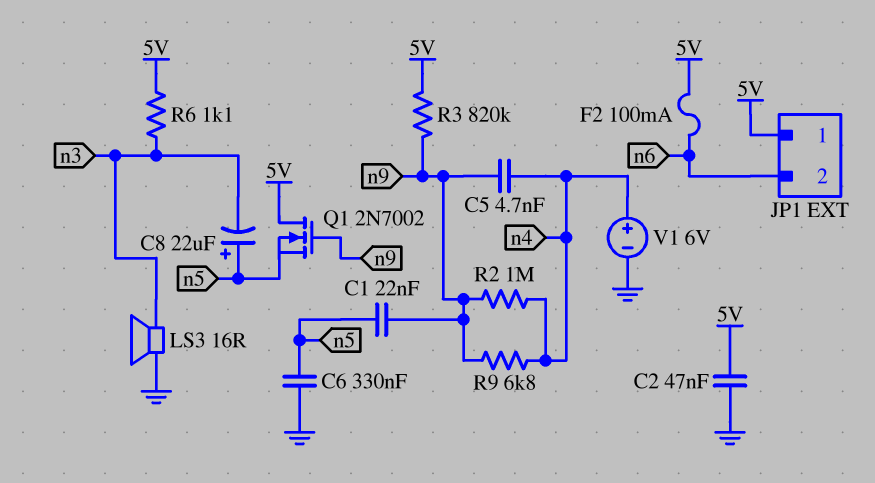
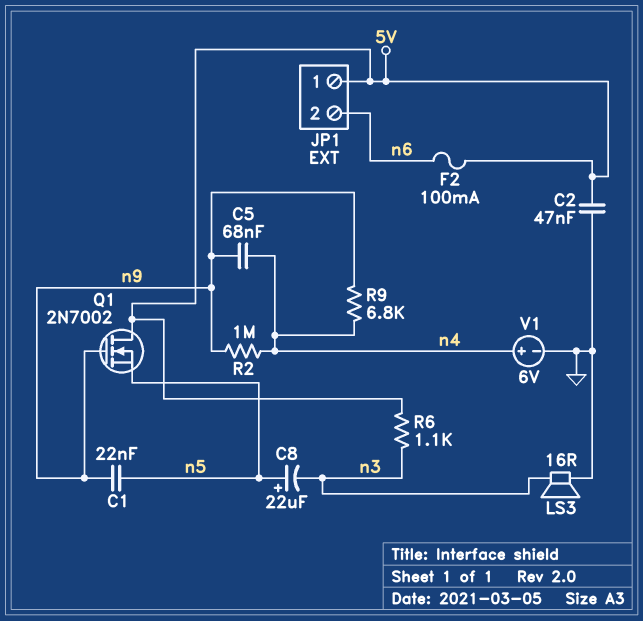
C5: 4.7nF (n4, n9) -> 68nF (n4, n9)
C6: 330nF (GND, n5) -> none
R3: 820k (5V, n9) -> none

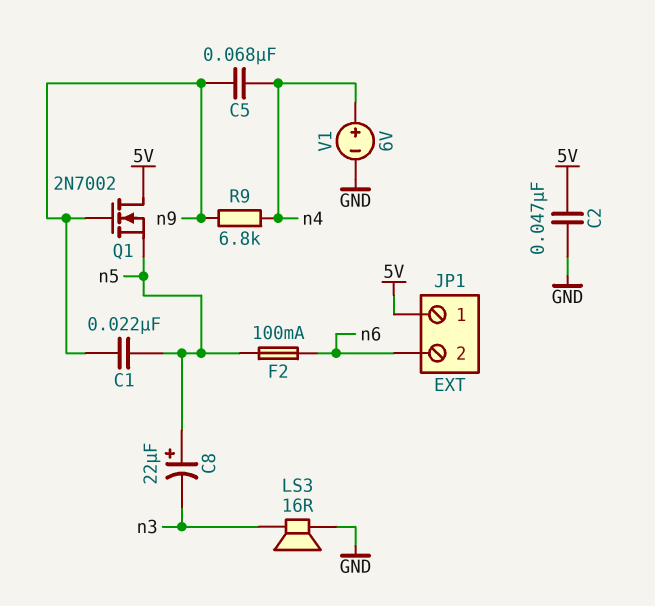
F2: 100mA (5V, n6) -> 100mA (n5, n6)
R2: 1M (n4, n9) -> none
R6: 1.1k (5V, n3) -> none

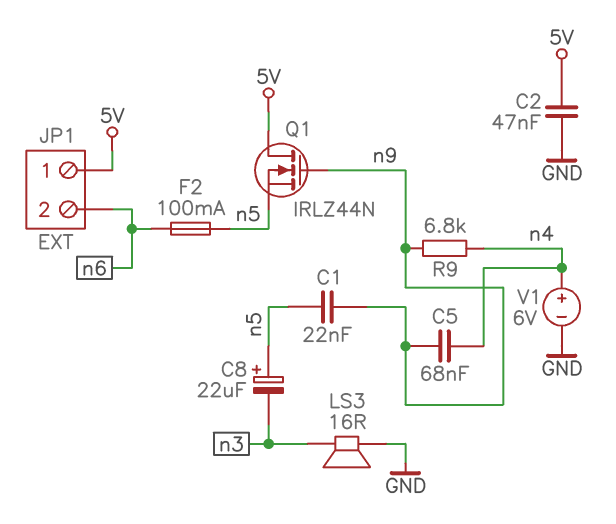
Q1: NMOS 2N7002 (G n9, D 5V, S n5) -> NMOS IRLZ44N (G n9, D 5V, S n5)

